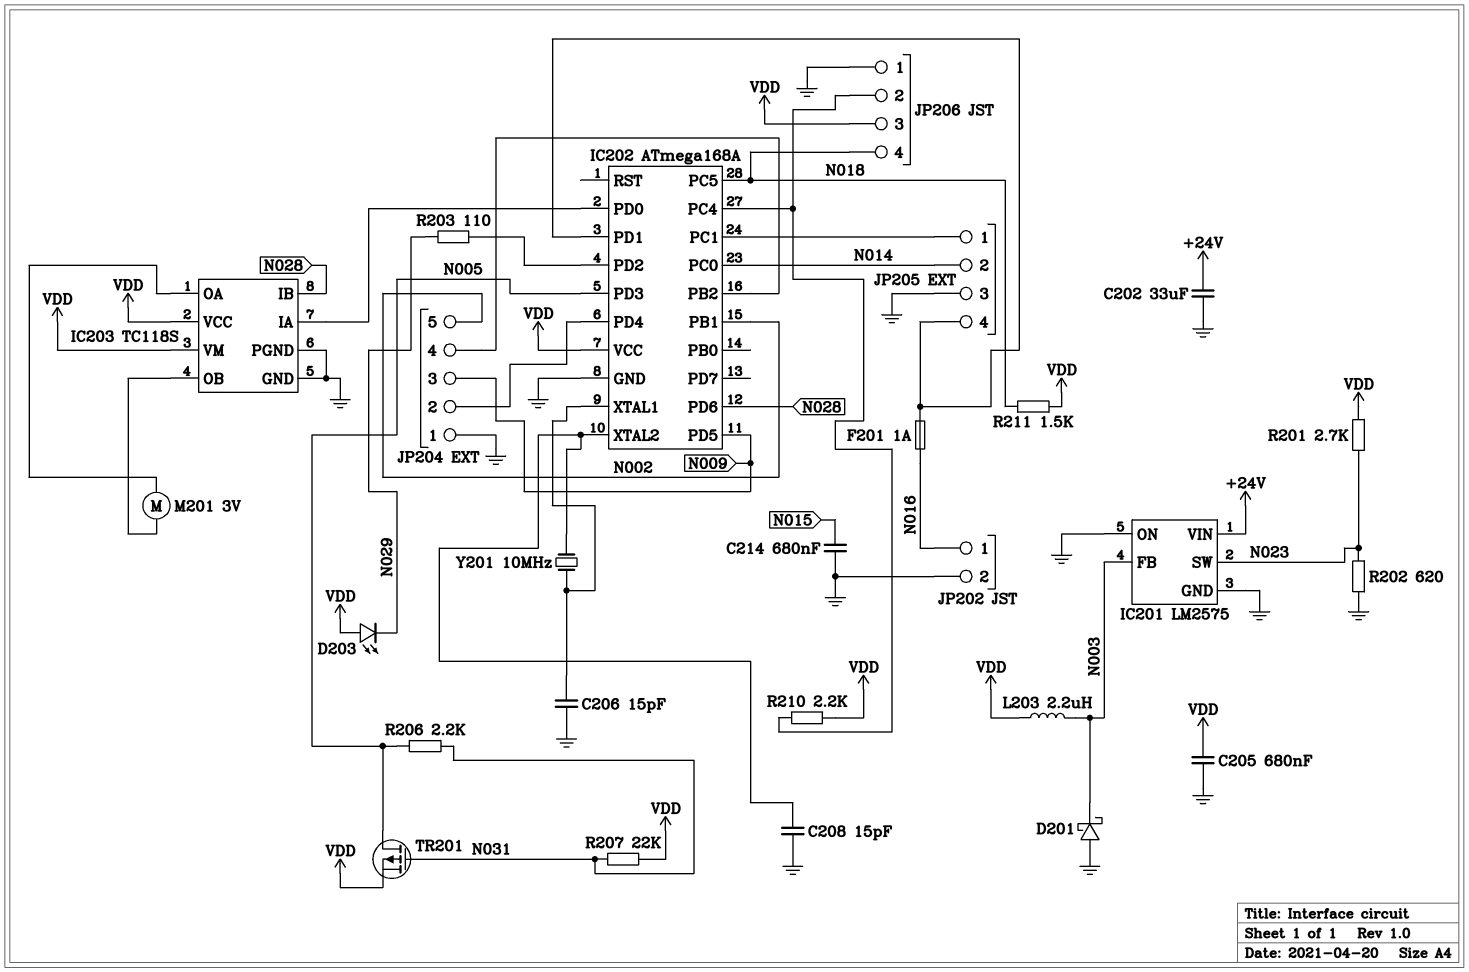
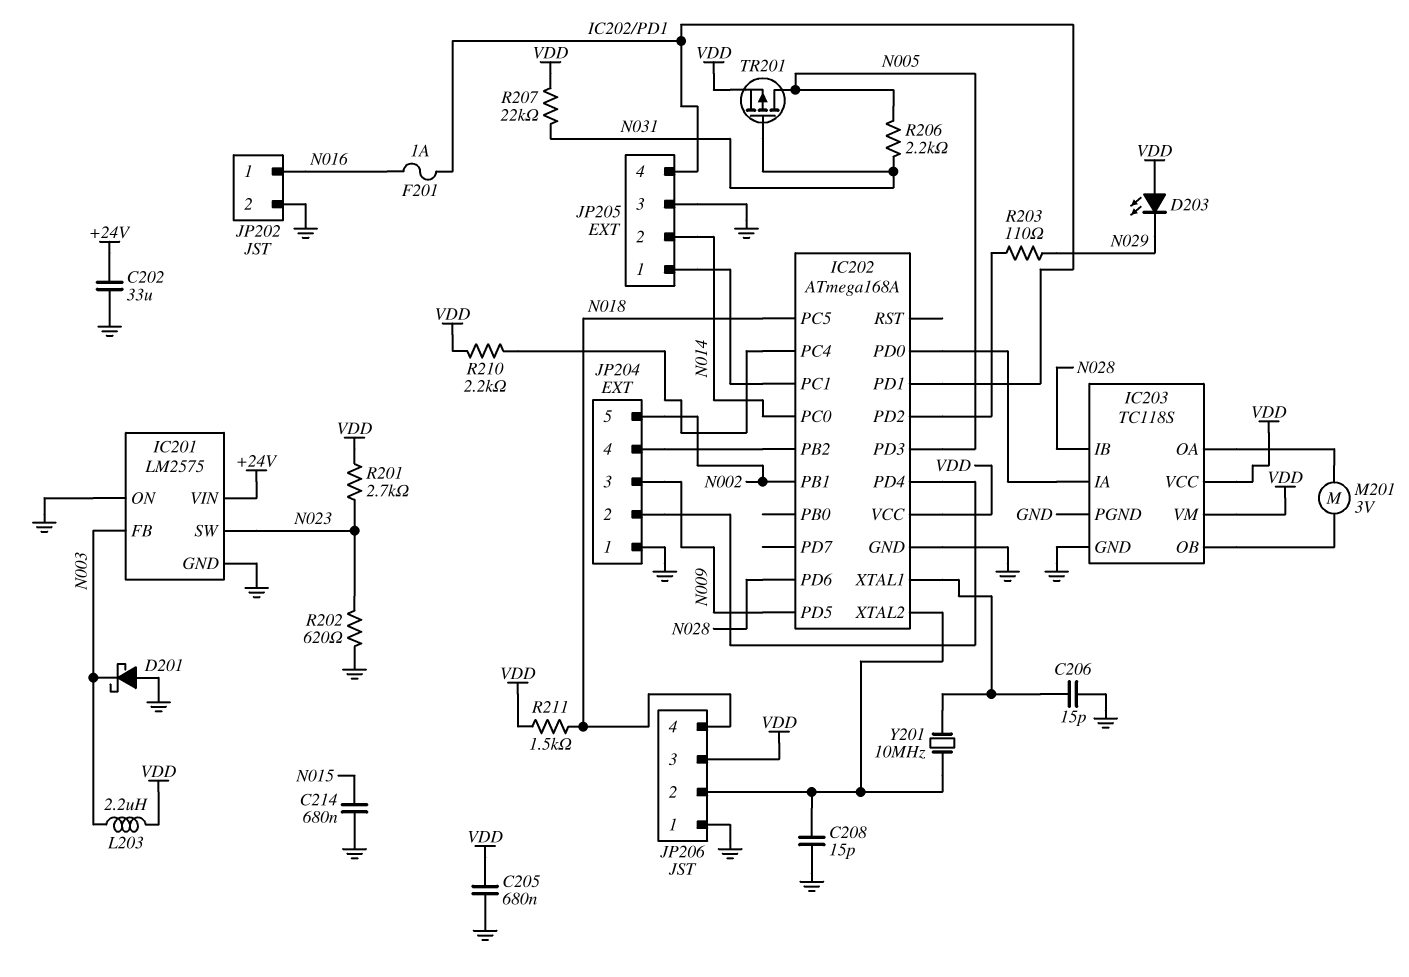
JP206 pin 2: IC202/PC4 -> IC202/XTAL2

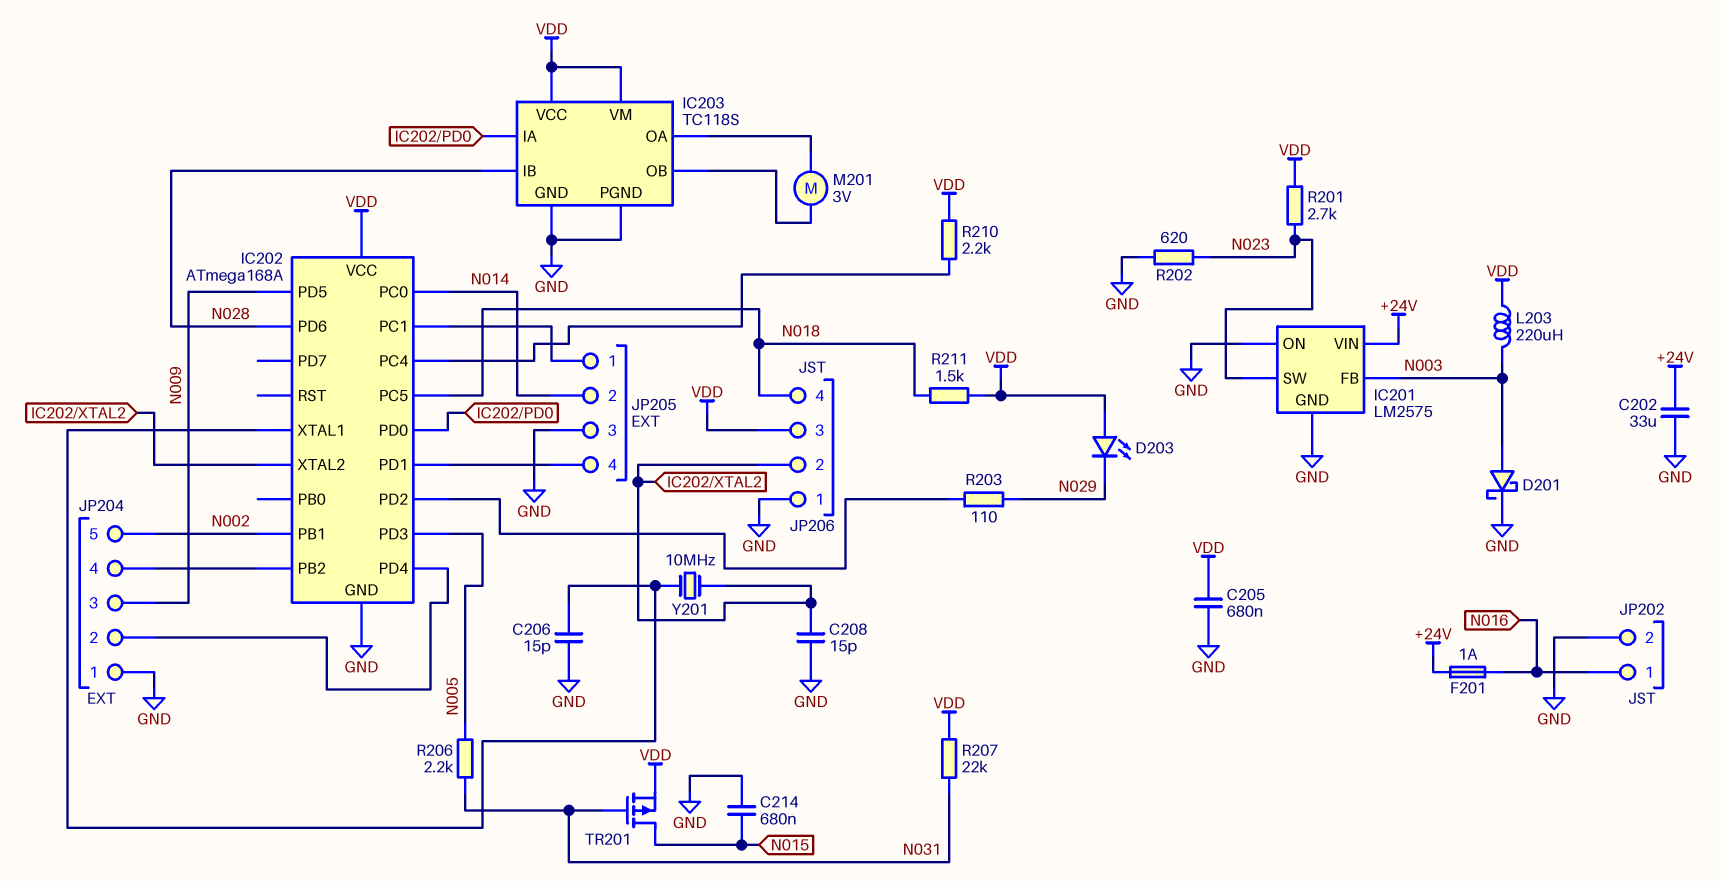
D201: schottky (A GND, K N003) -> schottky (A N003, K GND)
F201: 1A (IC202/PD1, N016) -> 1A (+24V, N016)
L203: 2.2uH (N003, VDD) -> 220uH (N003, VDD)
TR201: PMOS (G N031, D N005, S VDD) -> PMOS (G N031, D N015, S VDD)

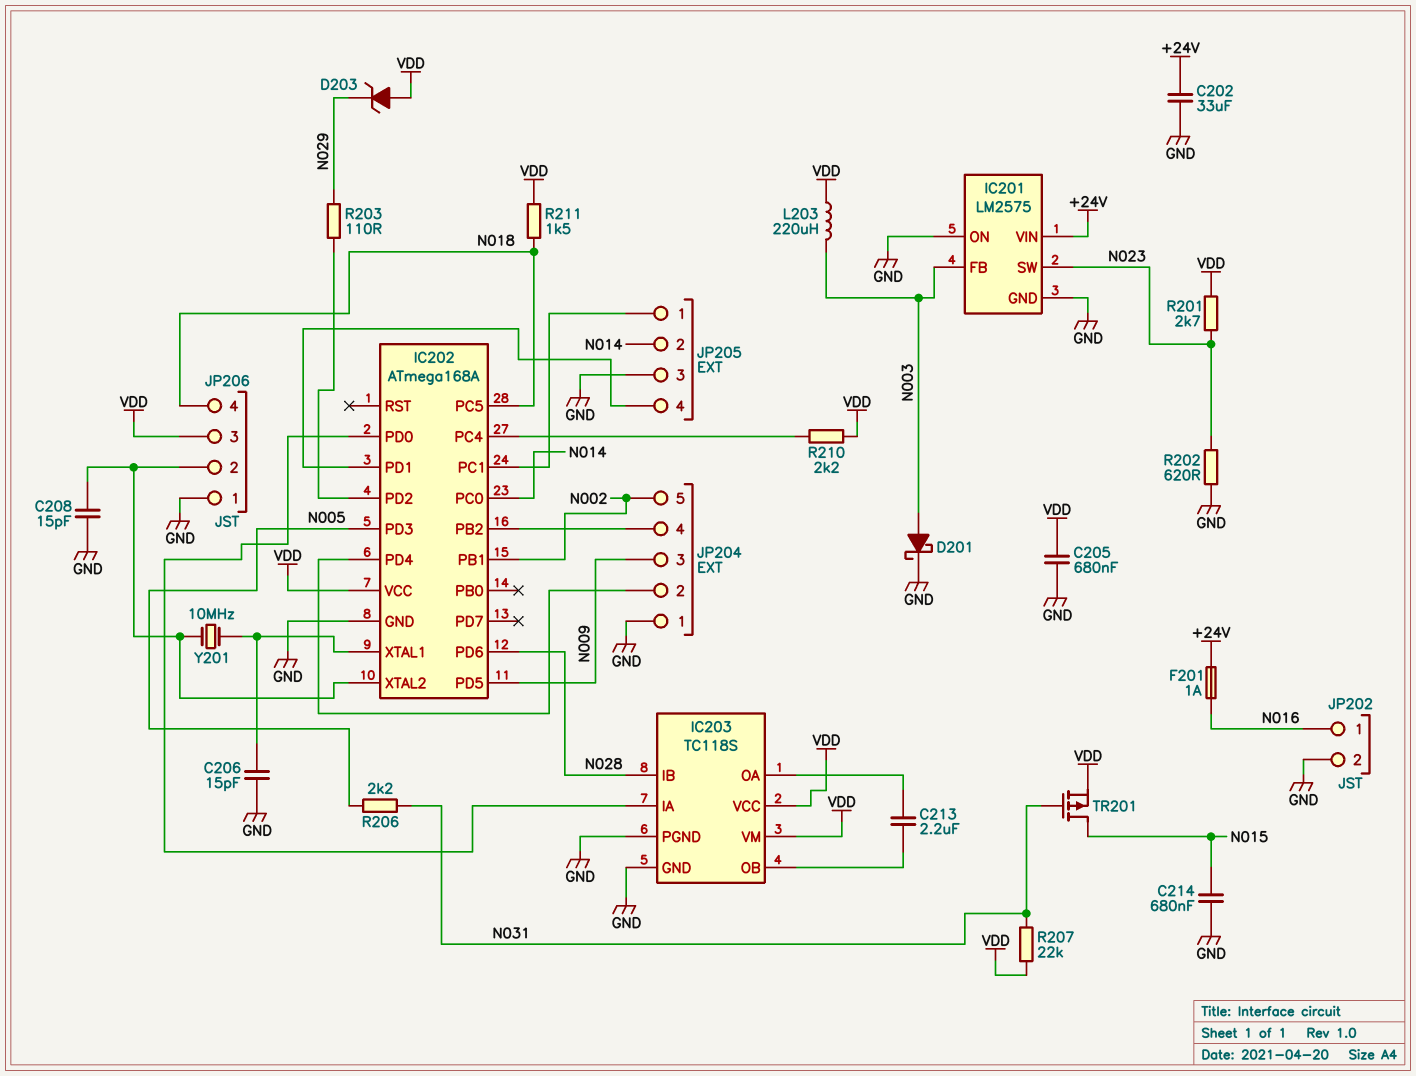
C213: none -> 2.2uF (IC203/OA, IC203/OB)
D203: LED (A VDD, K N029) -> zener (A VDD, K N029)
M201: motor 3V (IC203/OA, IC203/OB) -> none

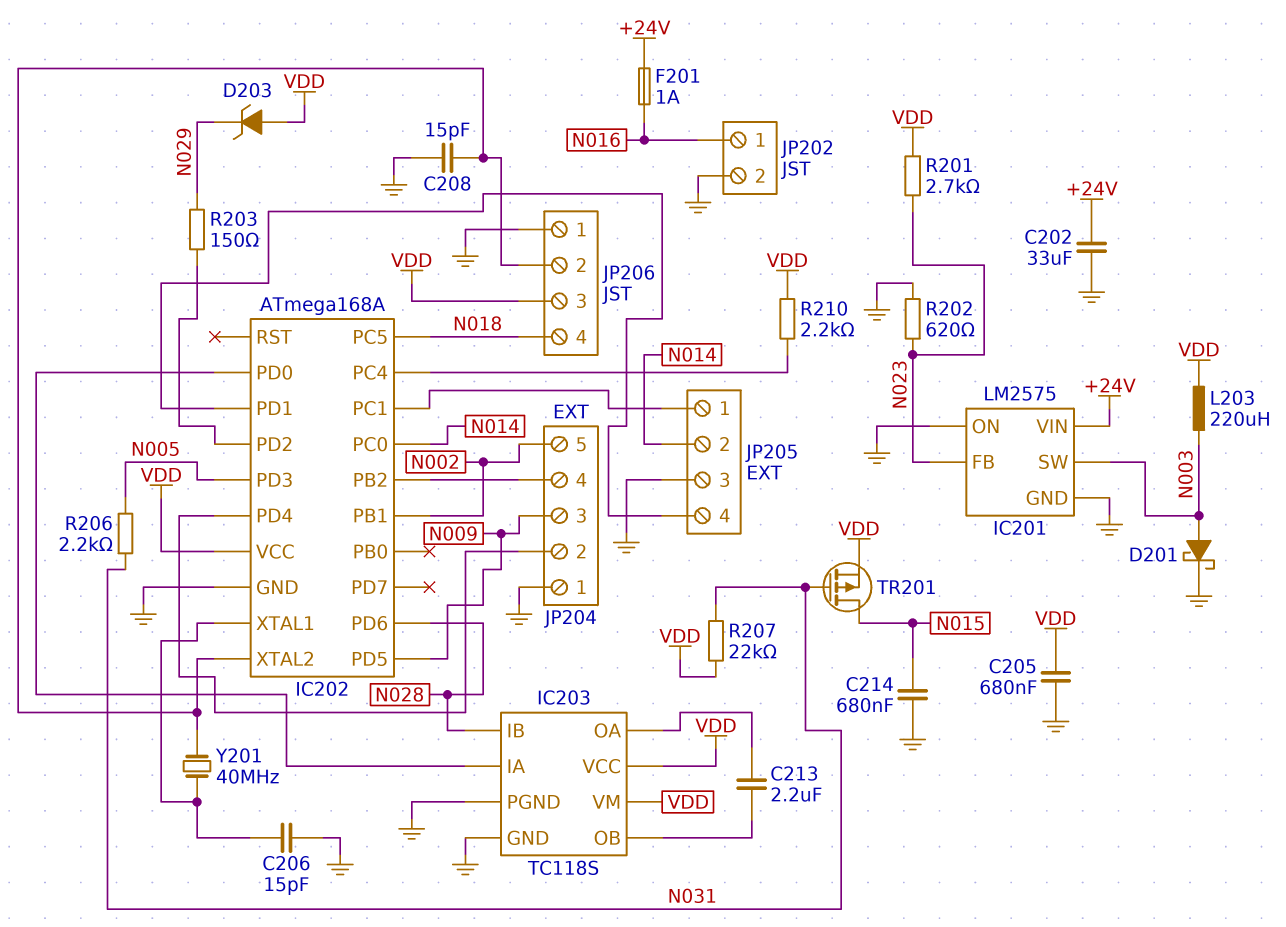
IC201 pin FB: N003 -> N023
IC201 pin SW: N023 -> N003
R203: 110 (IC202/PD2, N029) -> 150 (IC202/PD2, N029)
R211: 1.5k (N018, VDD) -> none
Y201: 10MHz (IC202/XTAL1, IC202/XTAL2) -> 40MHz (IC202/XTAL1, IC202/XTAL2)

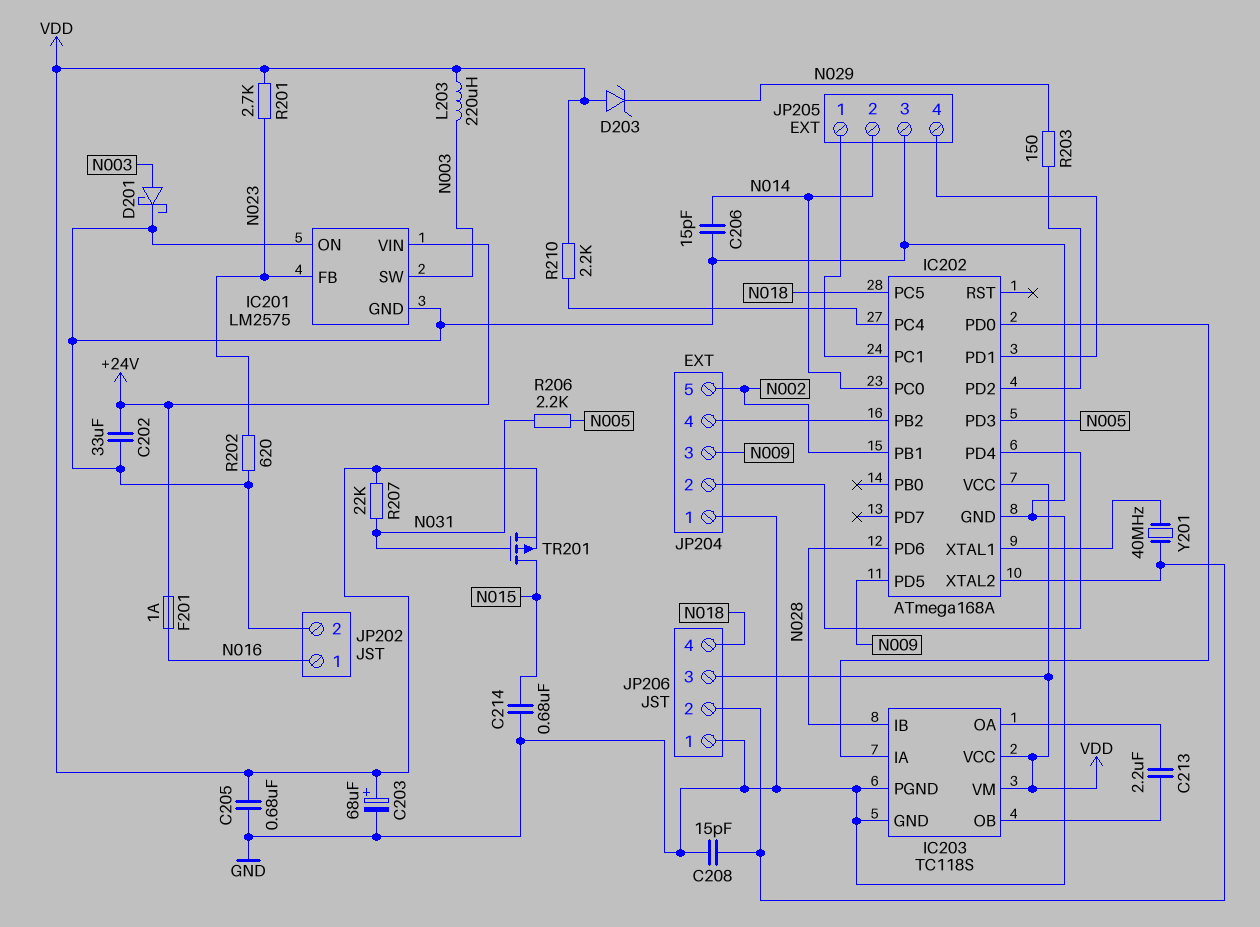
C203: none -> 68uF (plus VDD, minus GND)
C206: 15pF (GND, IC202/XTAL1) -> 15pF (GND, N014)

